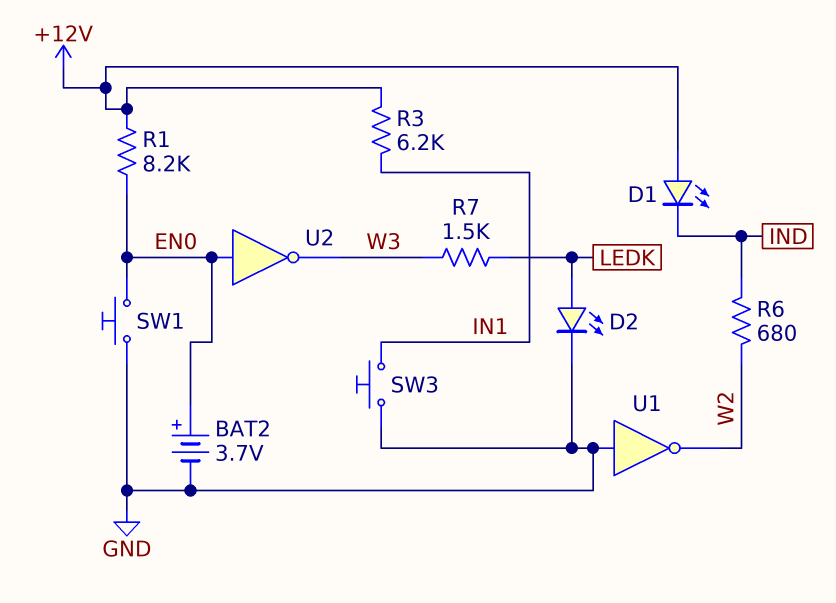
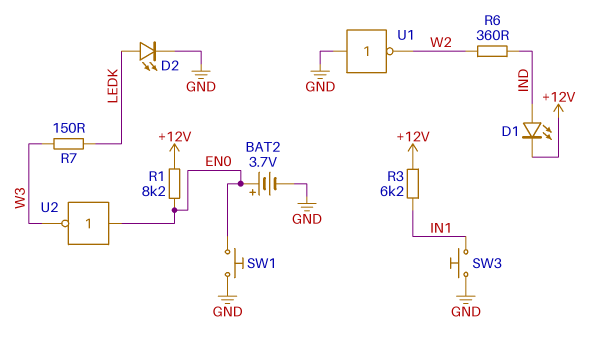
D1: LED (A +12V, K IND) -> LED (A IND, K +12V)
R6: 680 (IND, W2) -> 360 (IND, W2)
R7: 1.5k (LEDK, W3) -> 150 (LEDK, W3)

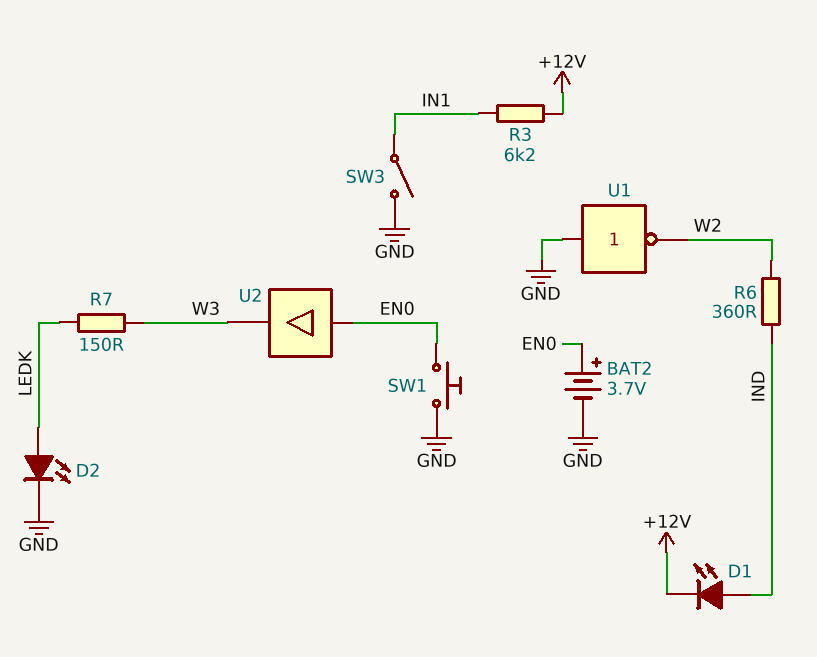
R1: 8.2k (+12V, EN0) -> none
SW3: button (GND, IN1) -> switch (GND, IN1)
U2: NOT (in EN0, out W3) -> buffer (in EN0, out W3)

